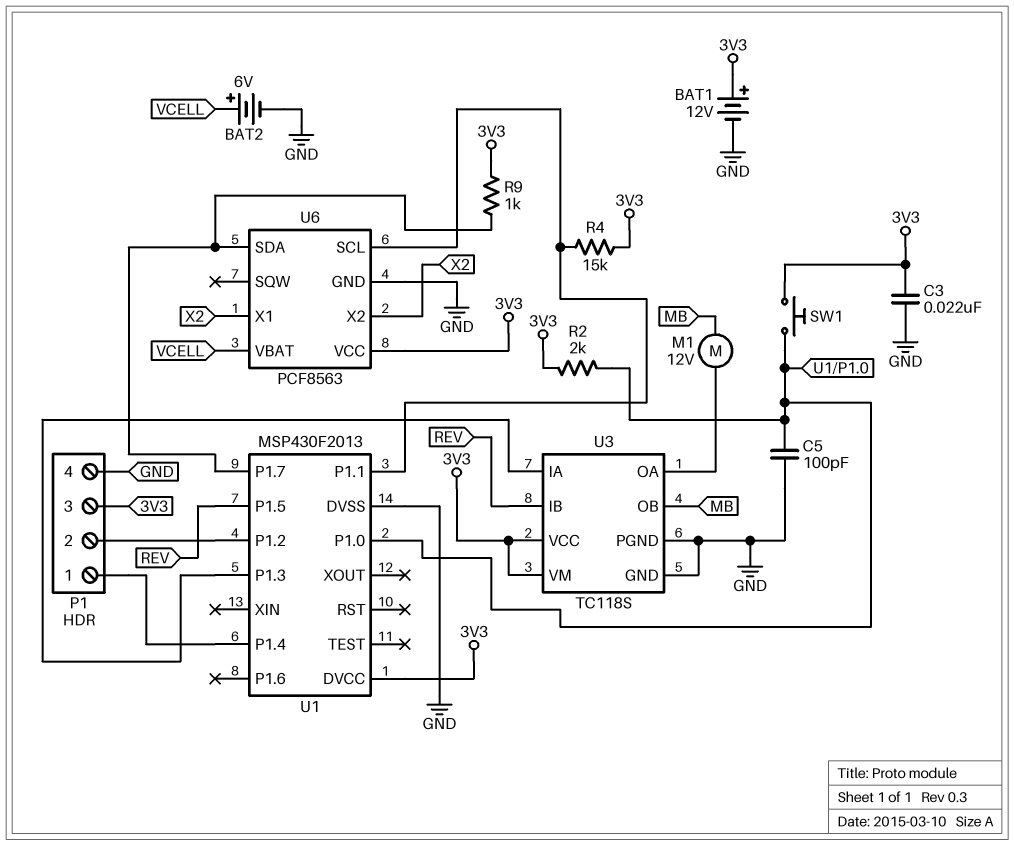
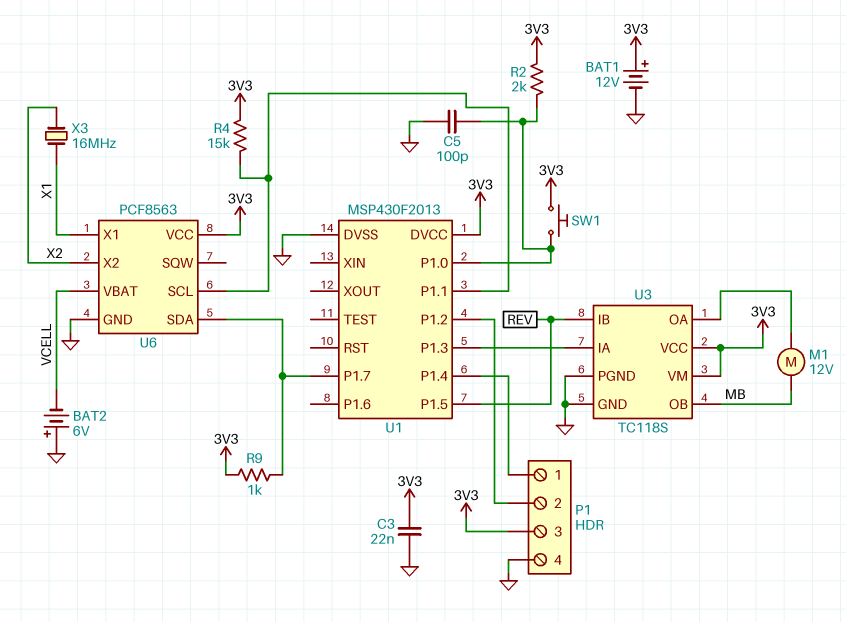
BAT2: 6V (plus VCELL, minus GND) -> 6V (plus GND, minus VCELL)
U6 pin X1: X2 -> X1
X3: none -> 16MHz (X1, X2)

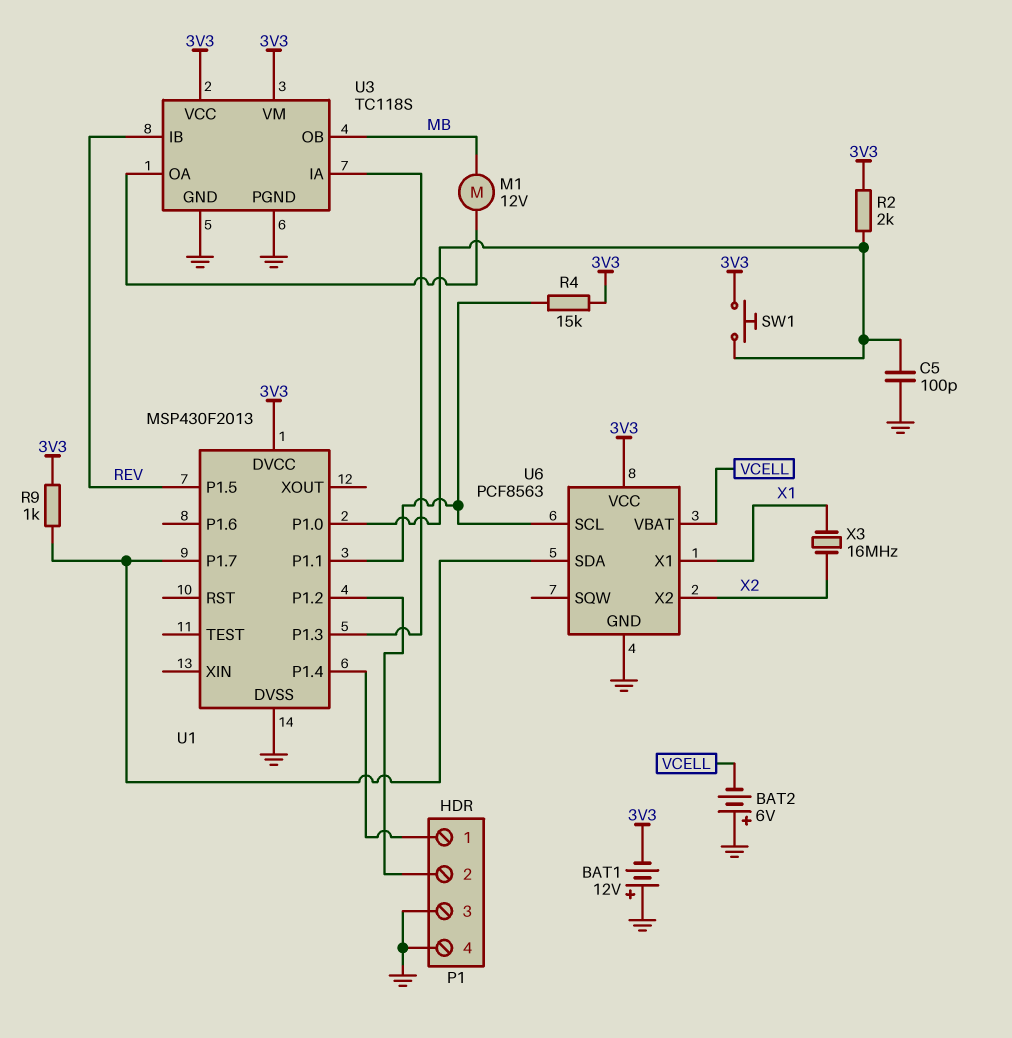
BAT1: 12V (plus 3V3, minus GND) -> 12V (plus GND, minus 3V3)
C3: 22nF (3V3, GND) -> none
P1 pin 3: 3V3 -> GND

